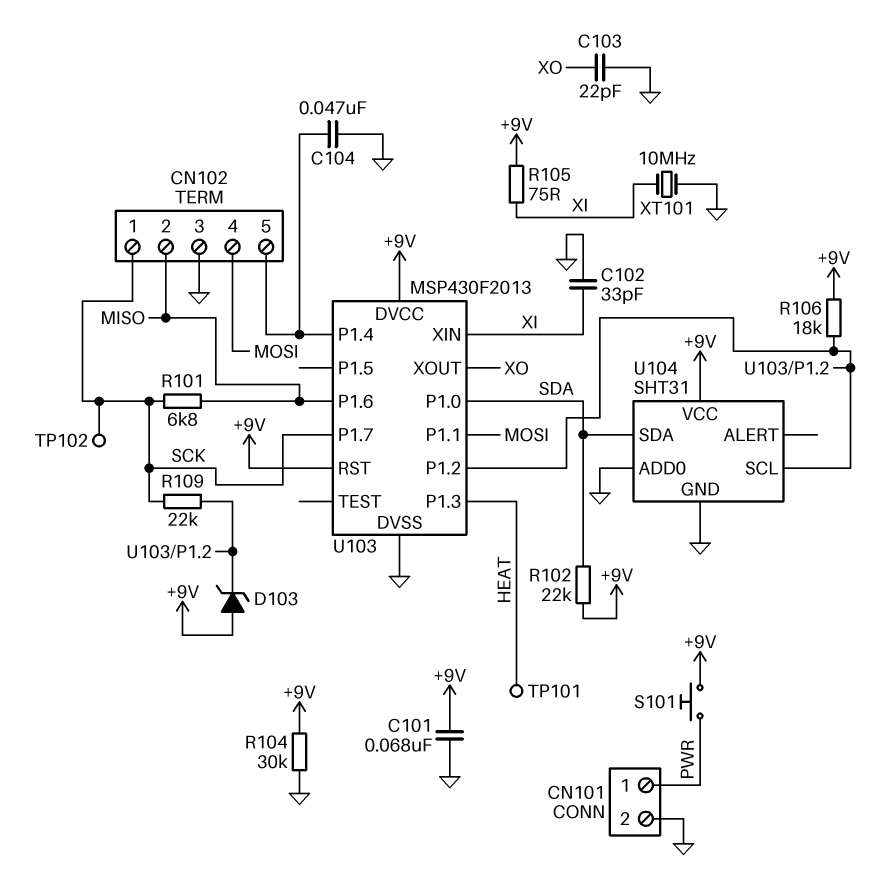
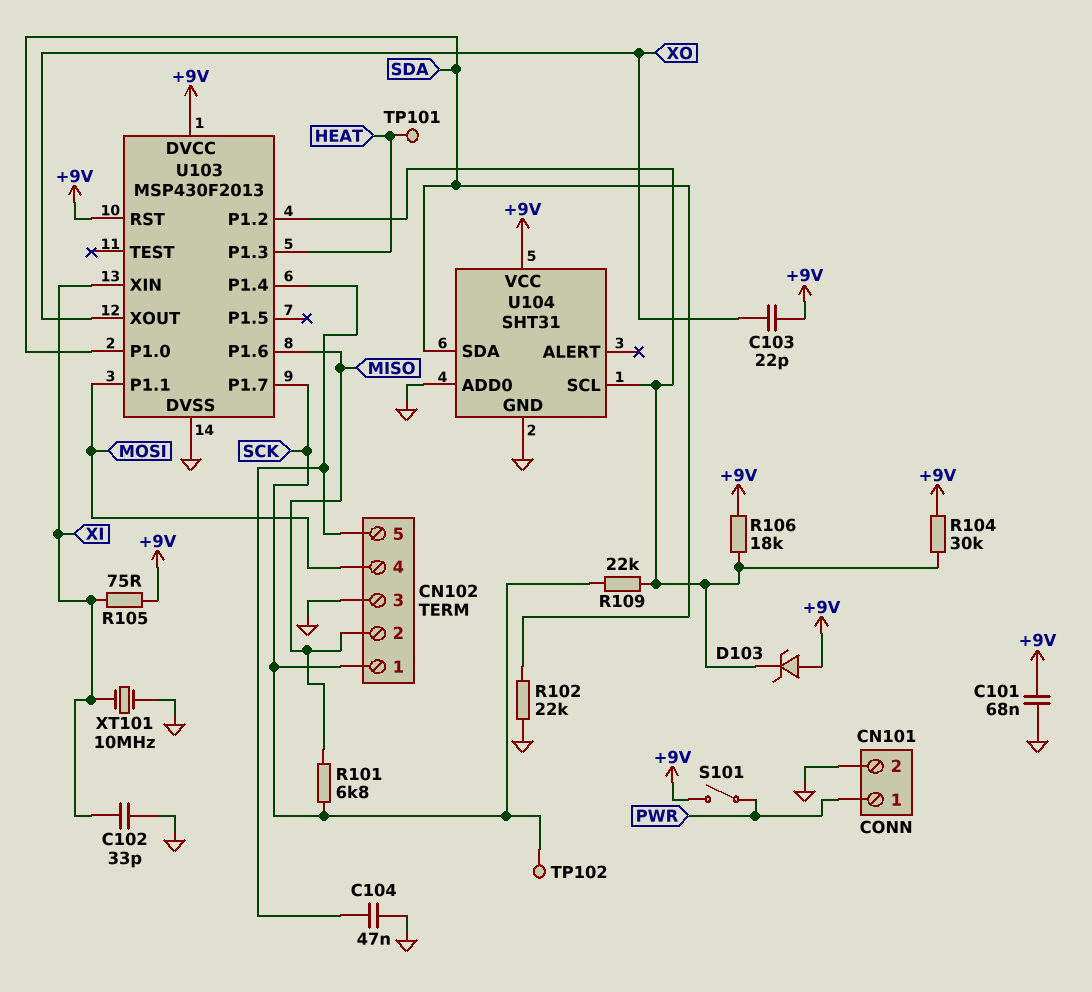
C103: 22pF (GND, XO) -> 22pF (+9V, XO)
R102: 22k (+9V, SDA) -> 22k (GND, SDA)
R104: 30k (+9V, GND) -> 30k (+9V, U103/P1.2)
S101: button (+9V, PWR) -> switch (+9V, PWR)

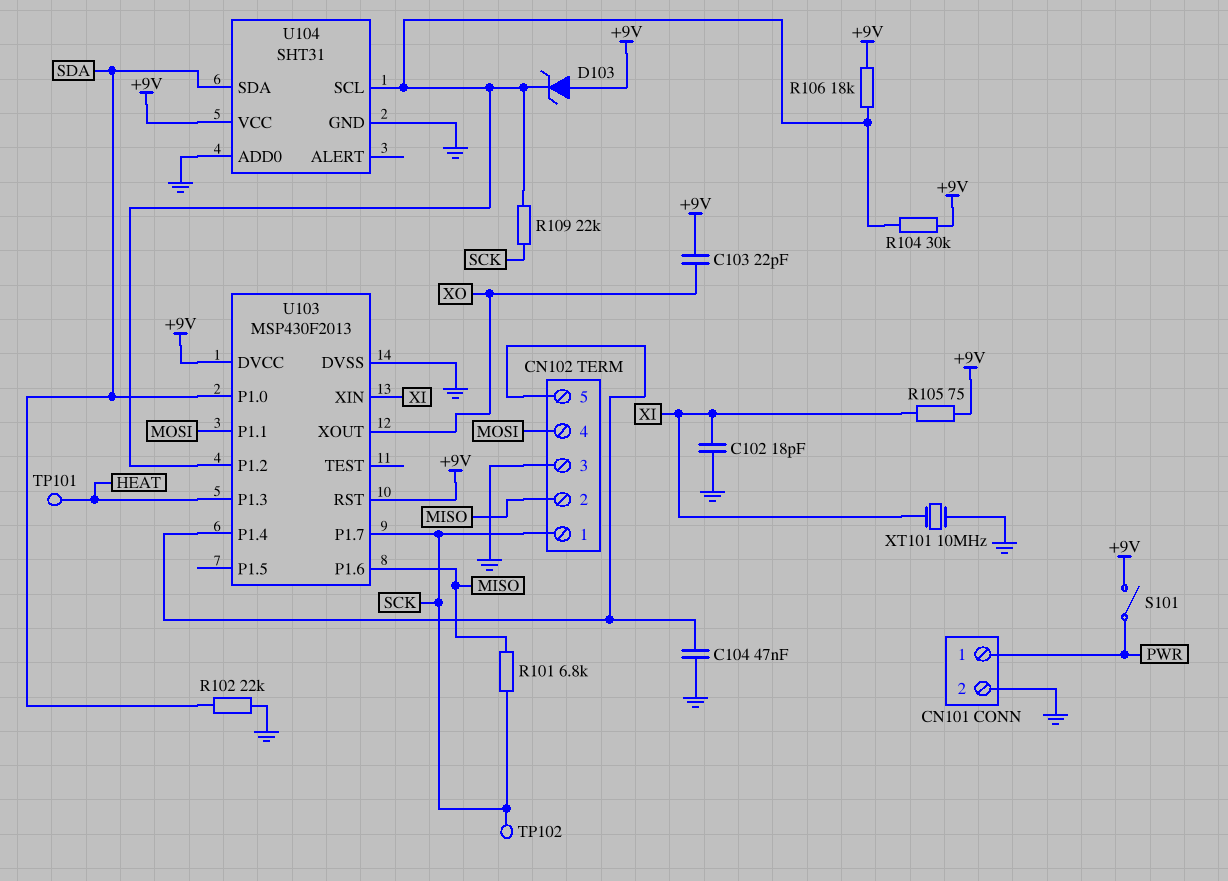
C101: 68nF (+9V, GND) -> none
C102: 33pF (GND, XI) -> 18pF (GND, XI)

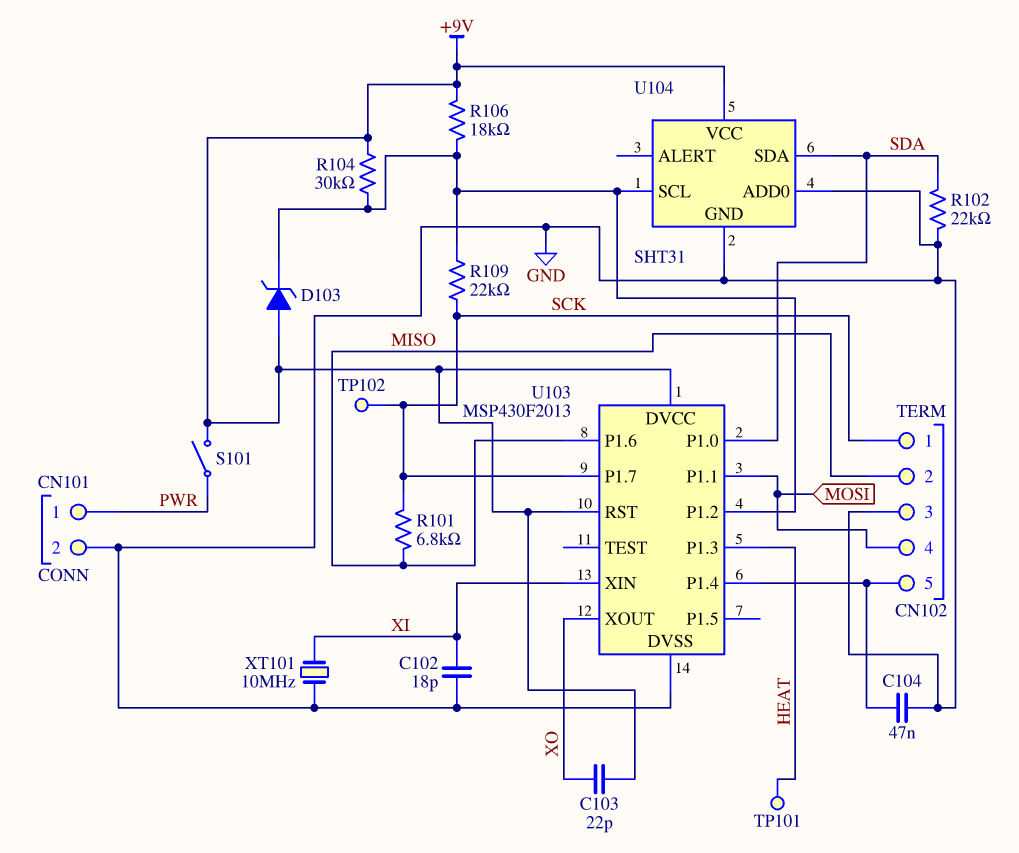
R105: 75 (+9V, XI) -> none

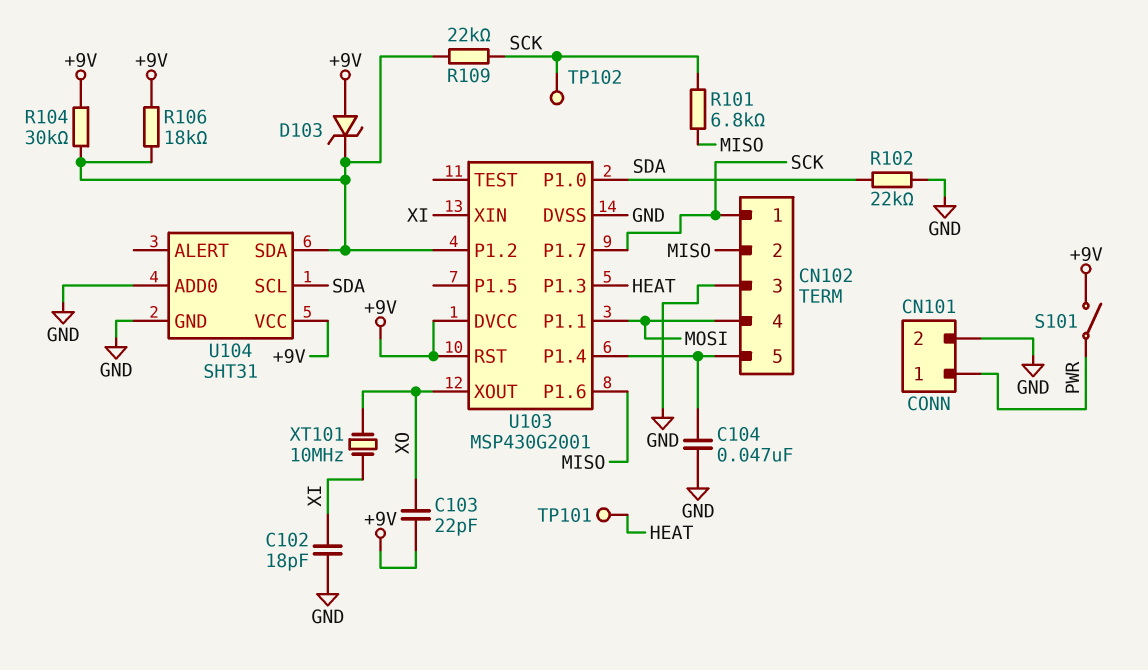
U103: MSP430F2013 -> MSP430G2001
U104 pin SCL: U103/P1.2 -> SDA
U104 pin SDA: SDA -> U103/P1.2
XT101: 10MHz (GND, XI) -> 10MHz (XI, XO)

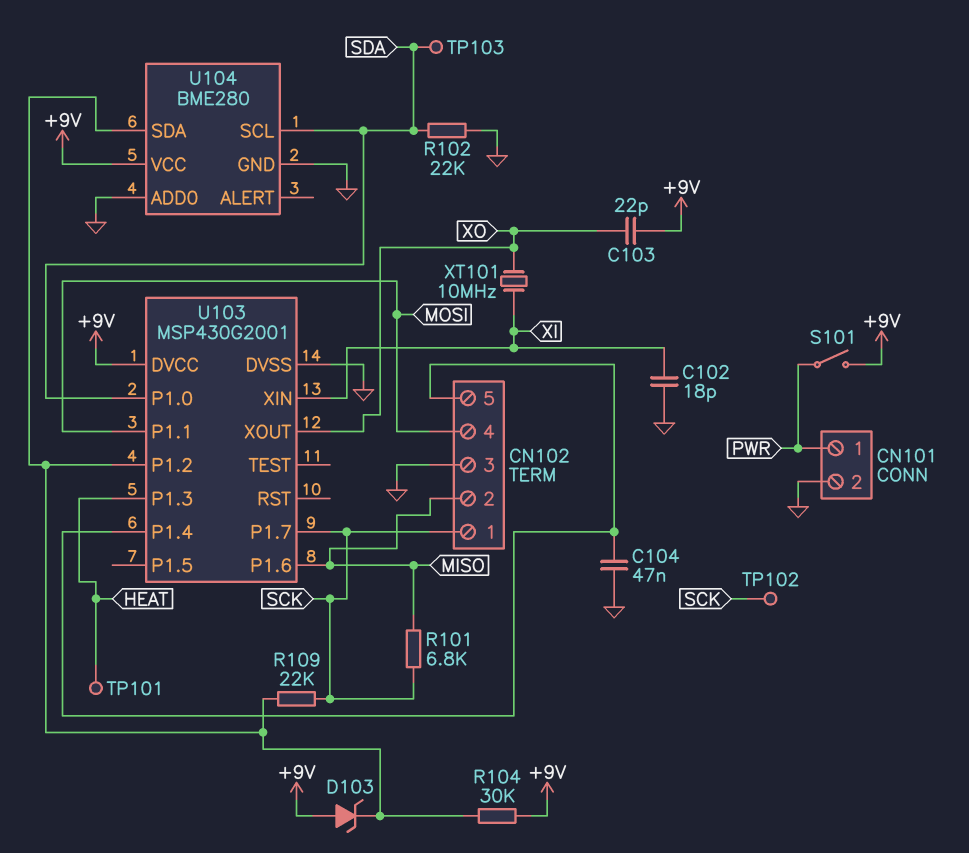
R106: 18k (+9V, U103/P1.2) -> none
TP103: none -> test point (SDA)
U103 pin RST: +9V -> none
U104: SHT31 -> BME280

